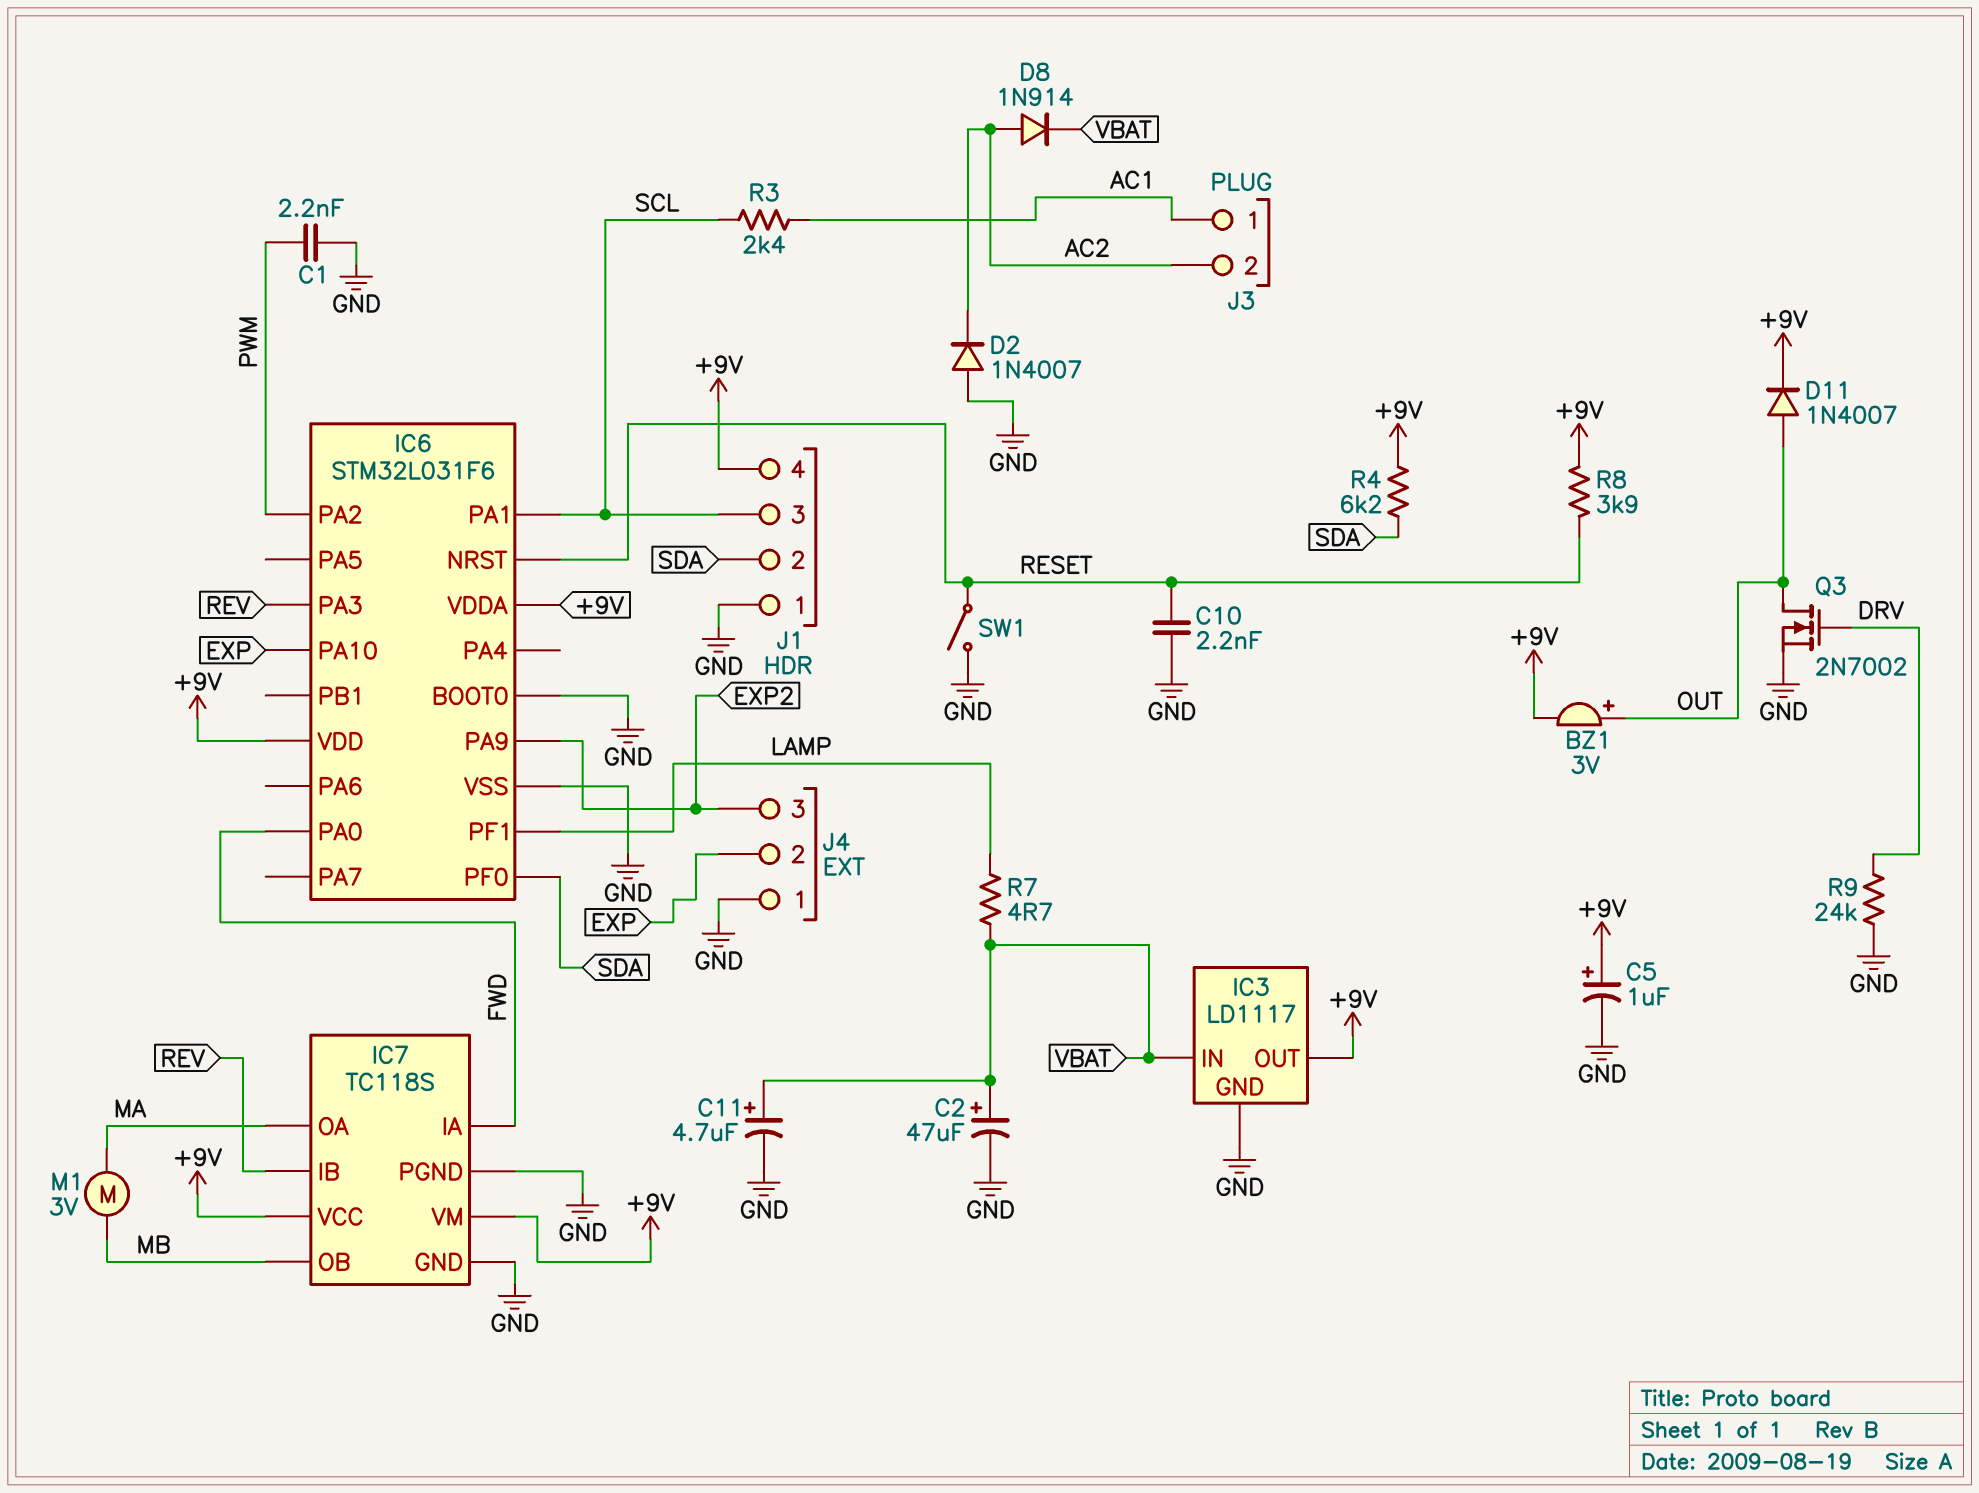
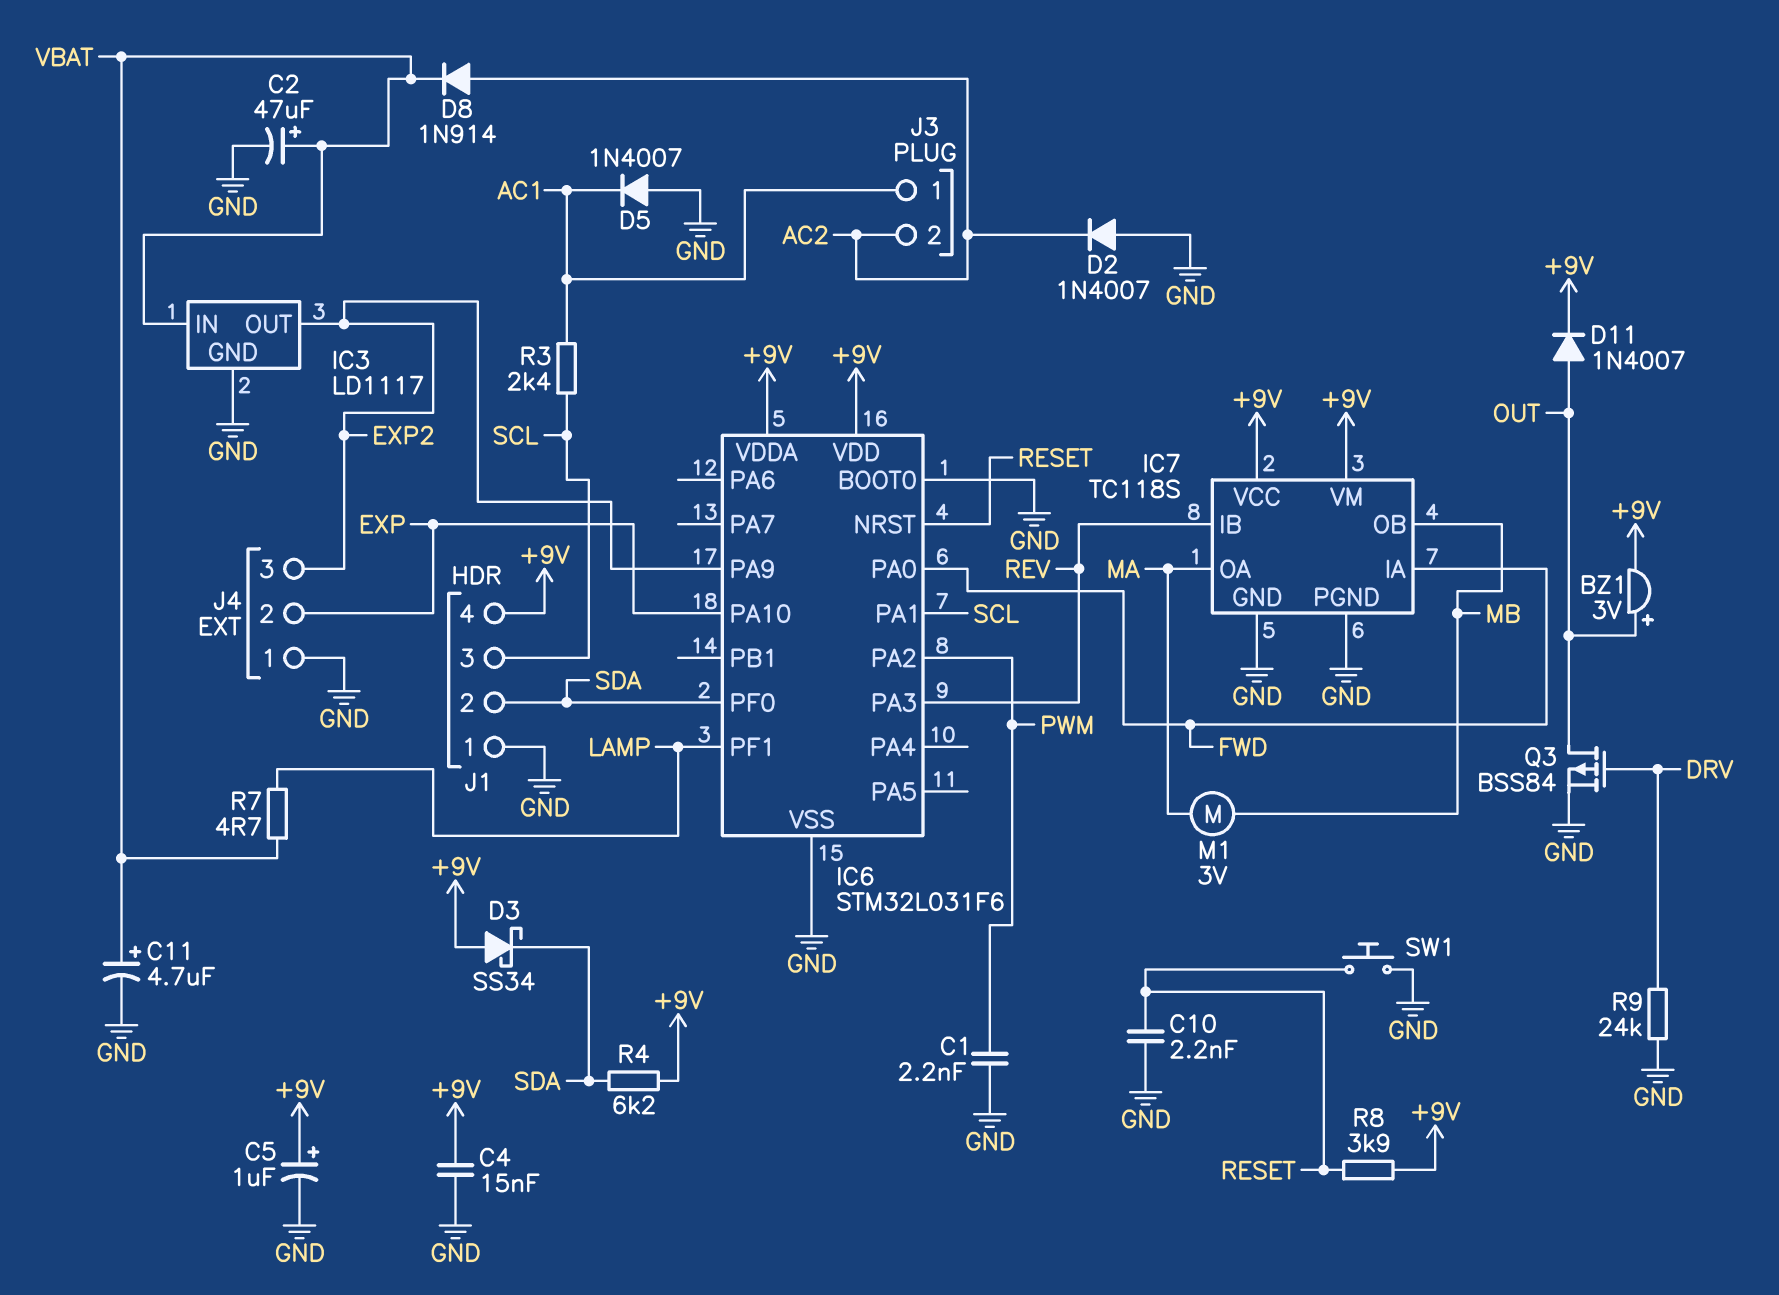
C4: none -> 15nF (+9V, GND)
D3: none -> schottky SS34 (A +9V, K SDA)
D5: none -> diode 1N4007 (A GND, K AC1)
IC3 pin OUT: +9V -> EXP2
Q3: NMOS 2N7002 (G DRV, D OUT, S GND) -> PMOS BSS84 (G DRV, D OUT, S GND)
SW1: switch (GND, RESET) -> button (GND, RESET)

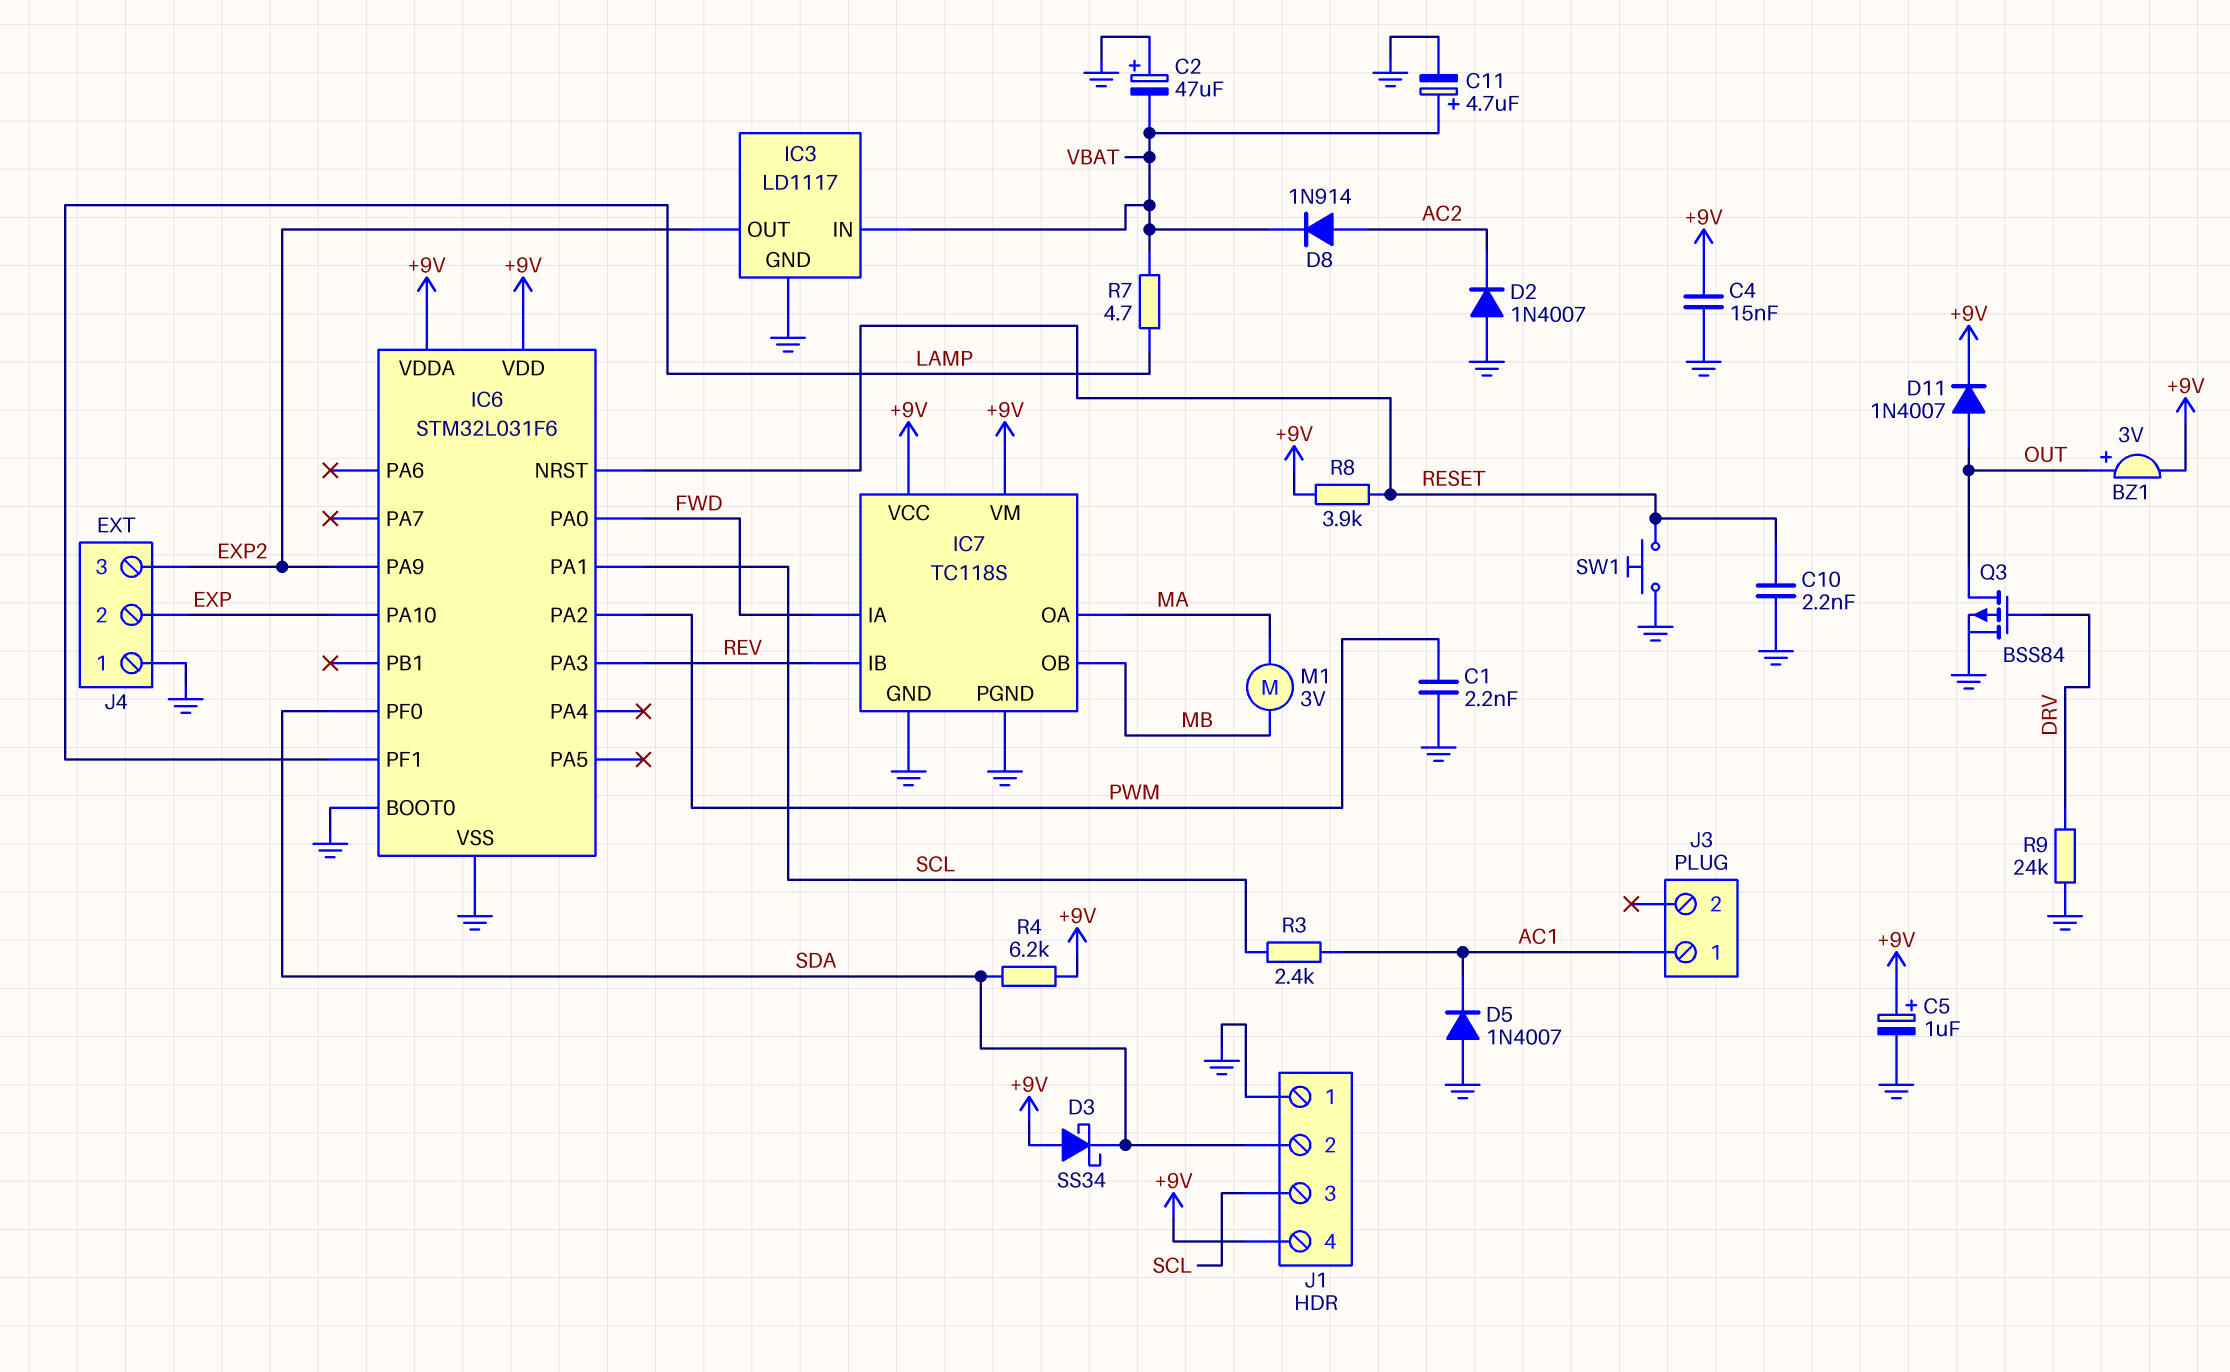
C2: 47uF (plus VBAT, minus GND) -> 47uF (plus GND, minus VBAT)
J3 pin 2: AC2 -> none

